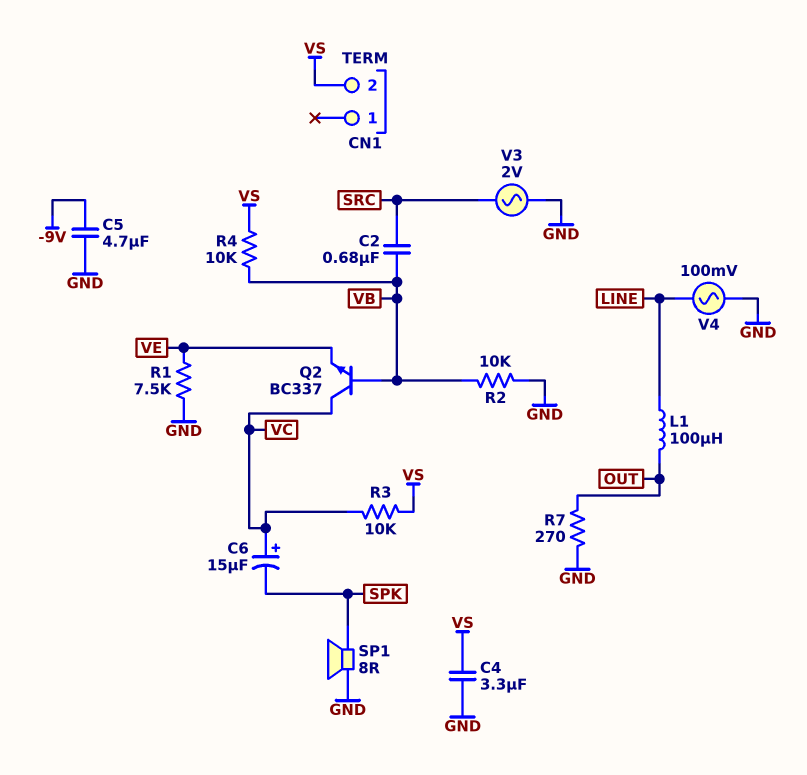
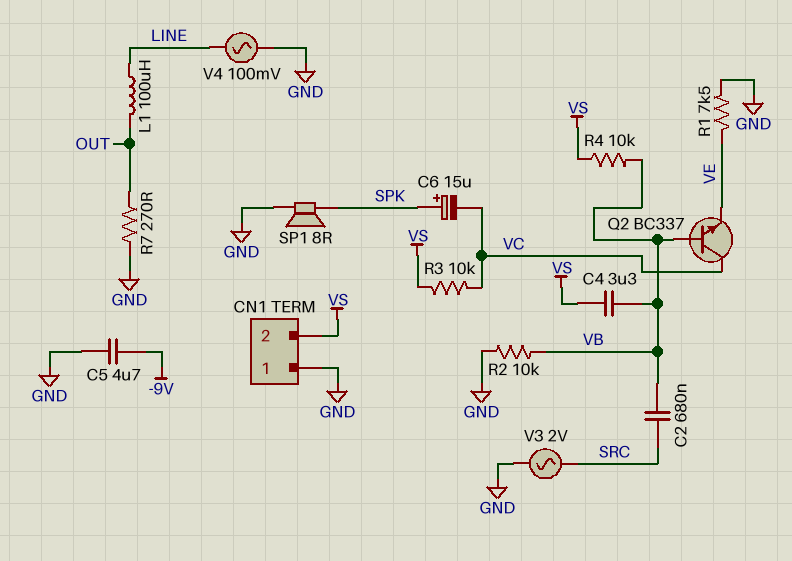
C4: 3.3uF (GND, VS) -> 3.3uF (VB, VS)
C6: 15uF (plus VC, minus SPK) -> 15uF (plus SPK, minus VC)
CN1 pin 1: none -> GND

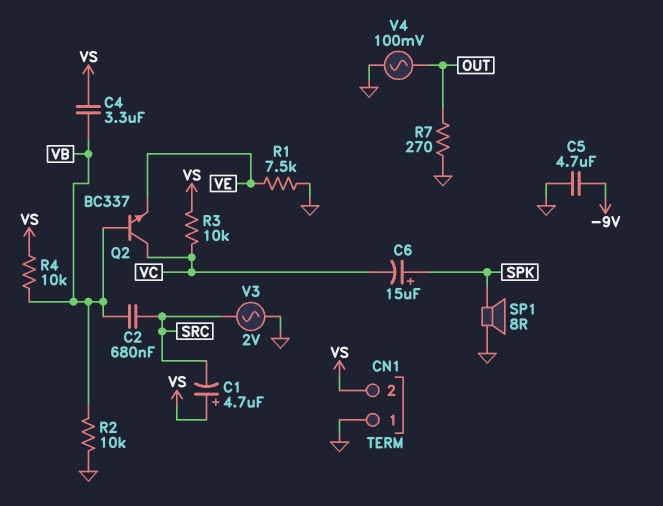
C1: none -> 4.7uF (plus VS, minus SRC)
L1: 100uH (LINE, OUT) -> none
V4: AC 100mV (GND, LINE) -> AC 100mV (GND, OUT)

